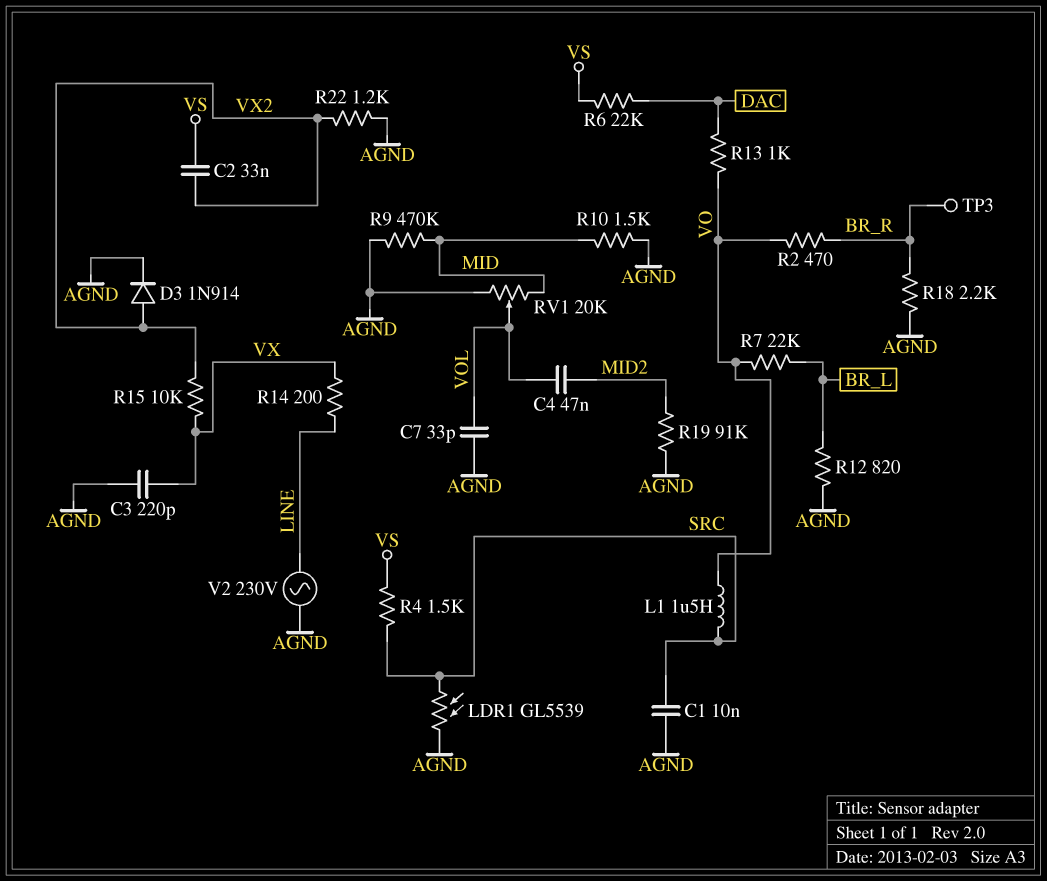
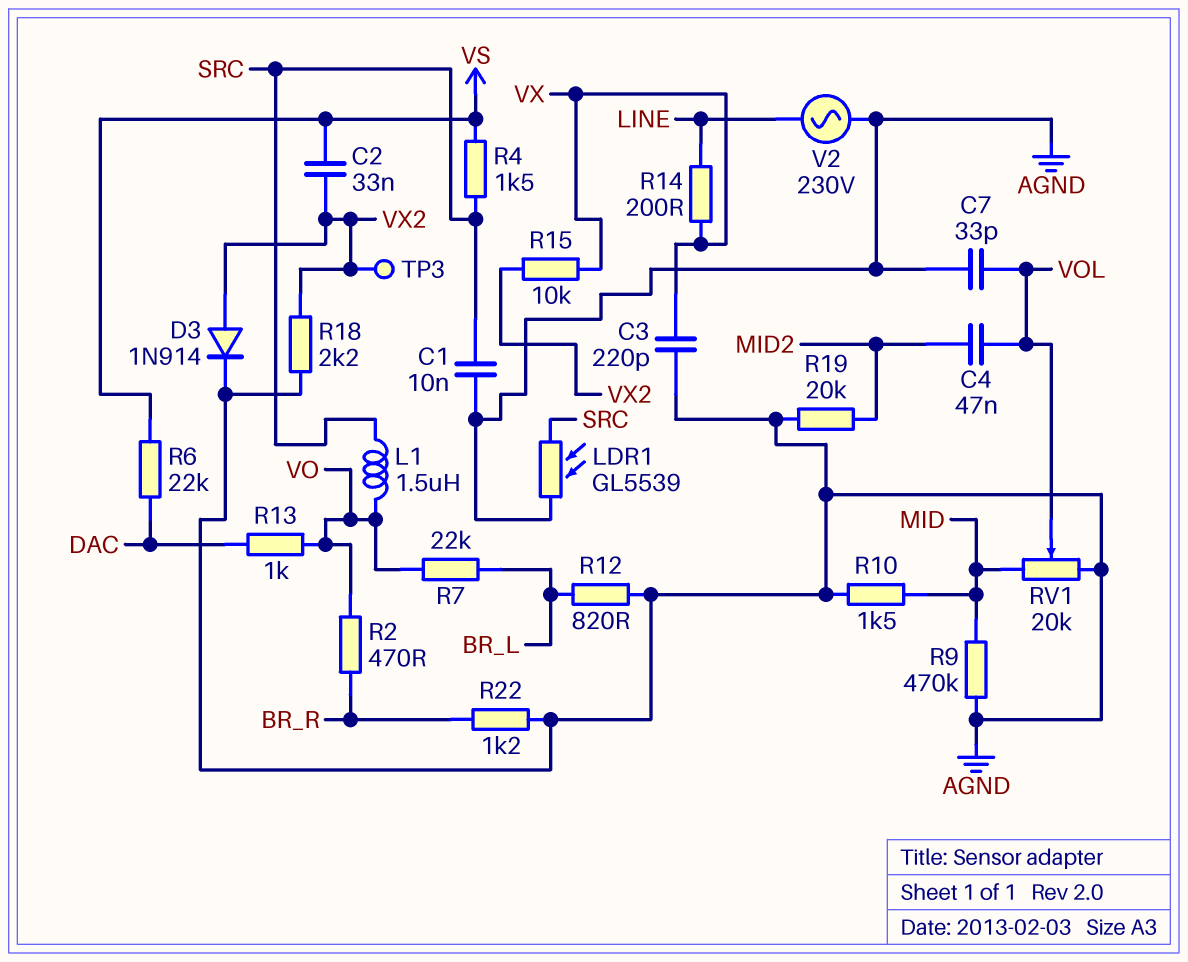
R18: 2.2k (AGND, BR_R) -> 2.2k (AGND, VX2)
R19: 91k (AGND, MID2) -> 20k (AGND, MID2)
R22: 1.2k (AGND, VX2) -> 1.2k (AGND, BR_R)
TP3: test point (BR_R) -> test point (VX2)

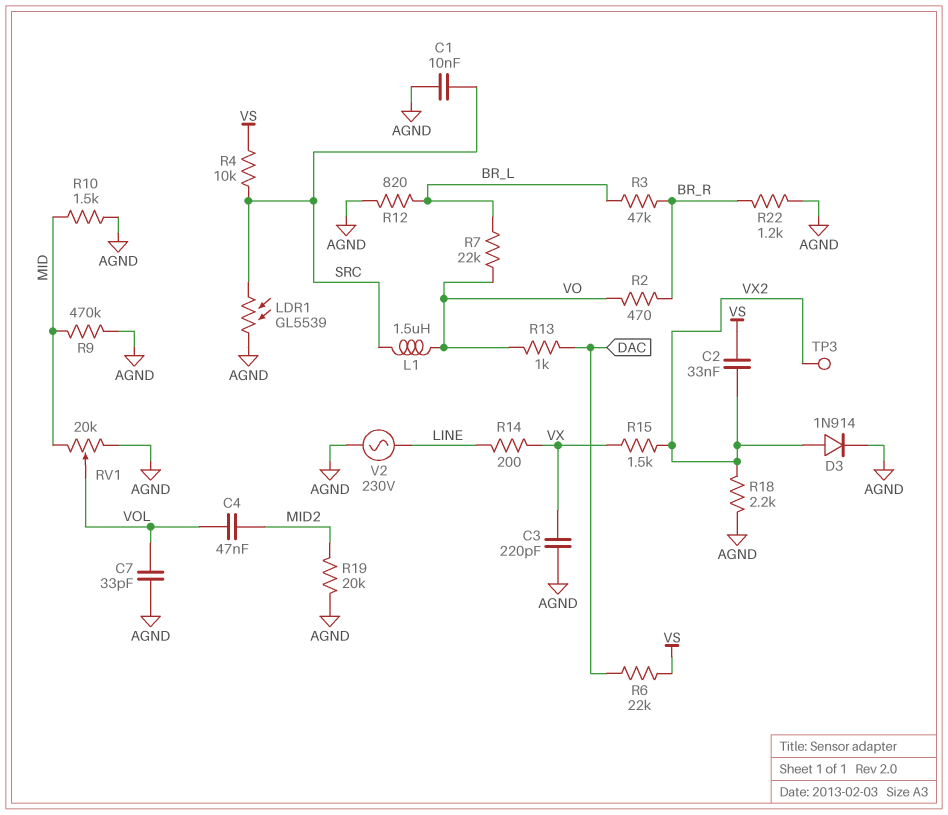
R3: none -> 47k (BR_L, BR_R)
R4: 1.5k (SRC, VS) -> 10k (SRC, VS)
R15: 10k (VX, VX2) -> 1.5k (VX, VX2)

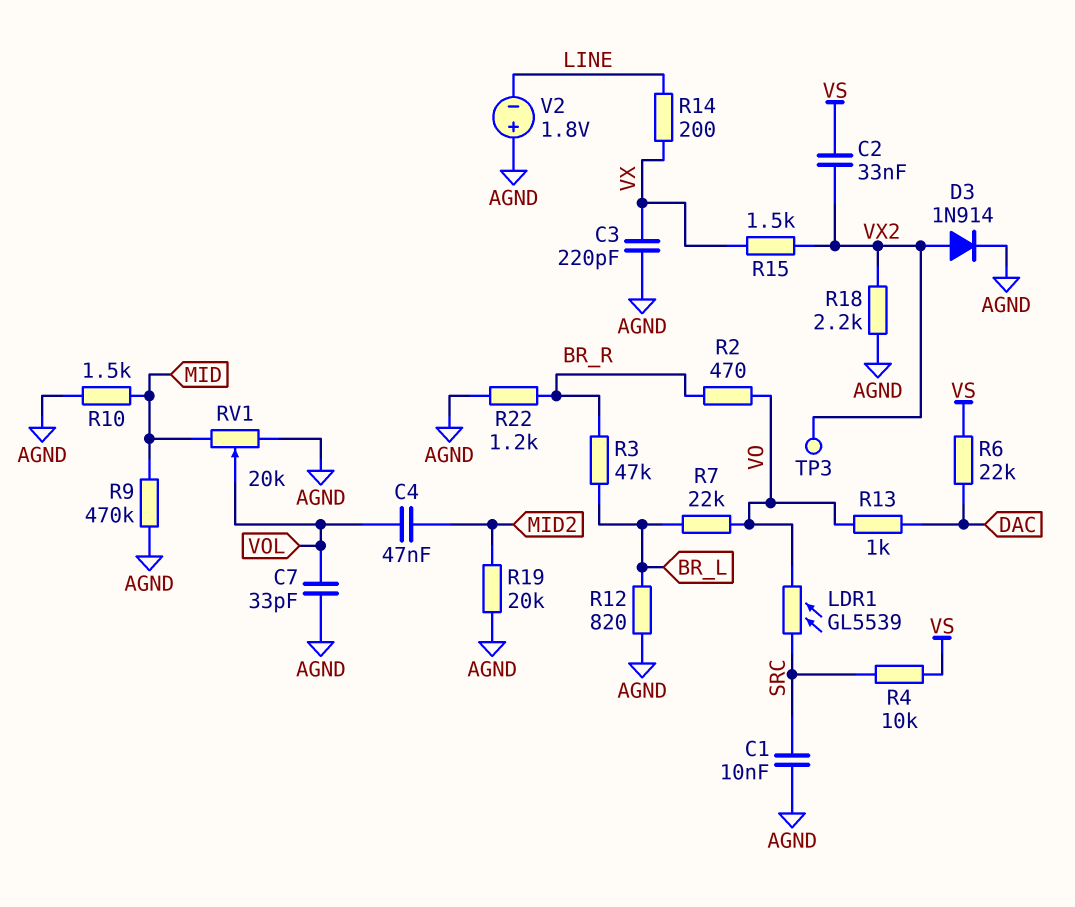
L1: 1.5uH (SRC, VO) -> none
LDR1: GL5539 (AGND, SRC) -> GL5539 (SRC, VO)
V2: AC 230V (AGND, LINE) -> 1.8V (plus AGND, minus LINE)

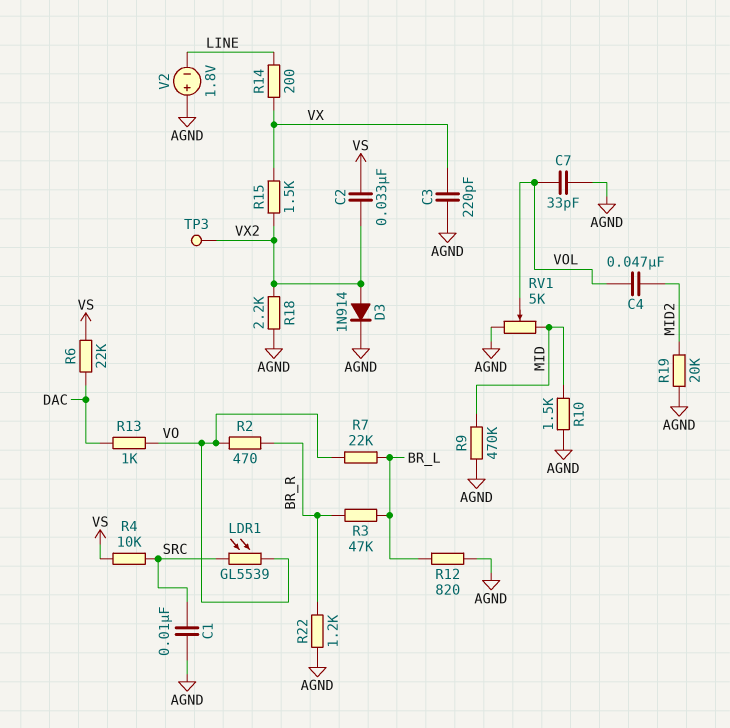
RV1: 20k (AGND, MID, wiper VOL) -> 5k (AGND, MID, wiper VOL)

